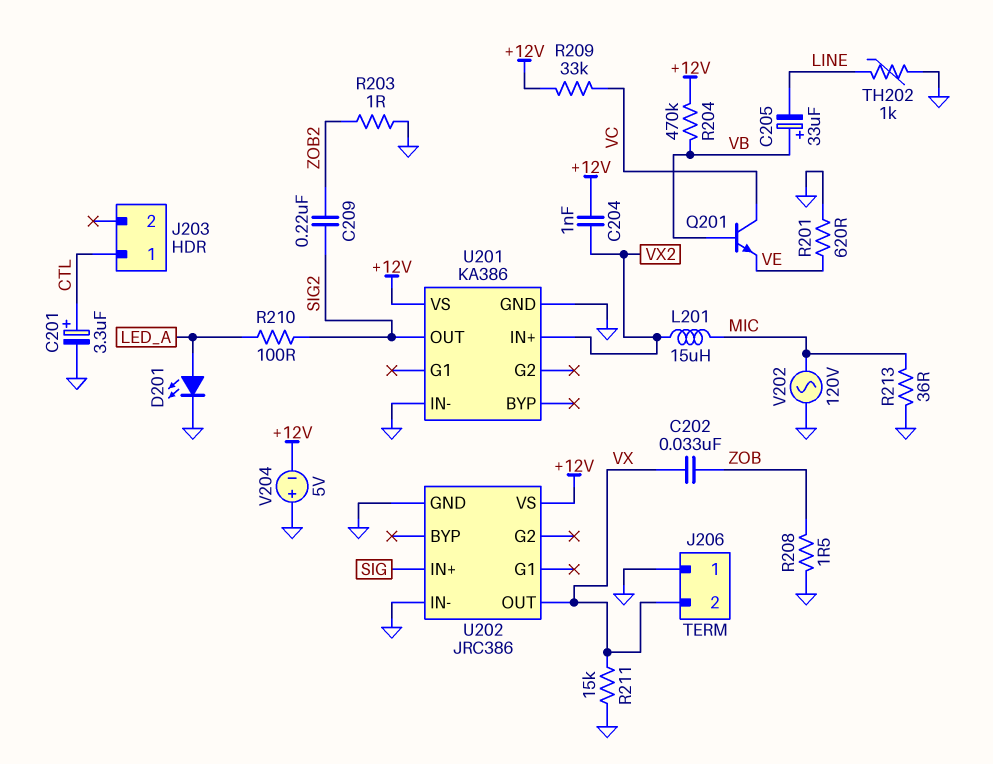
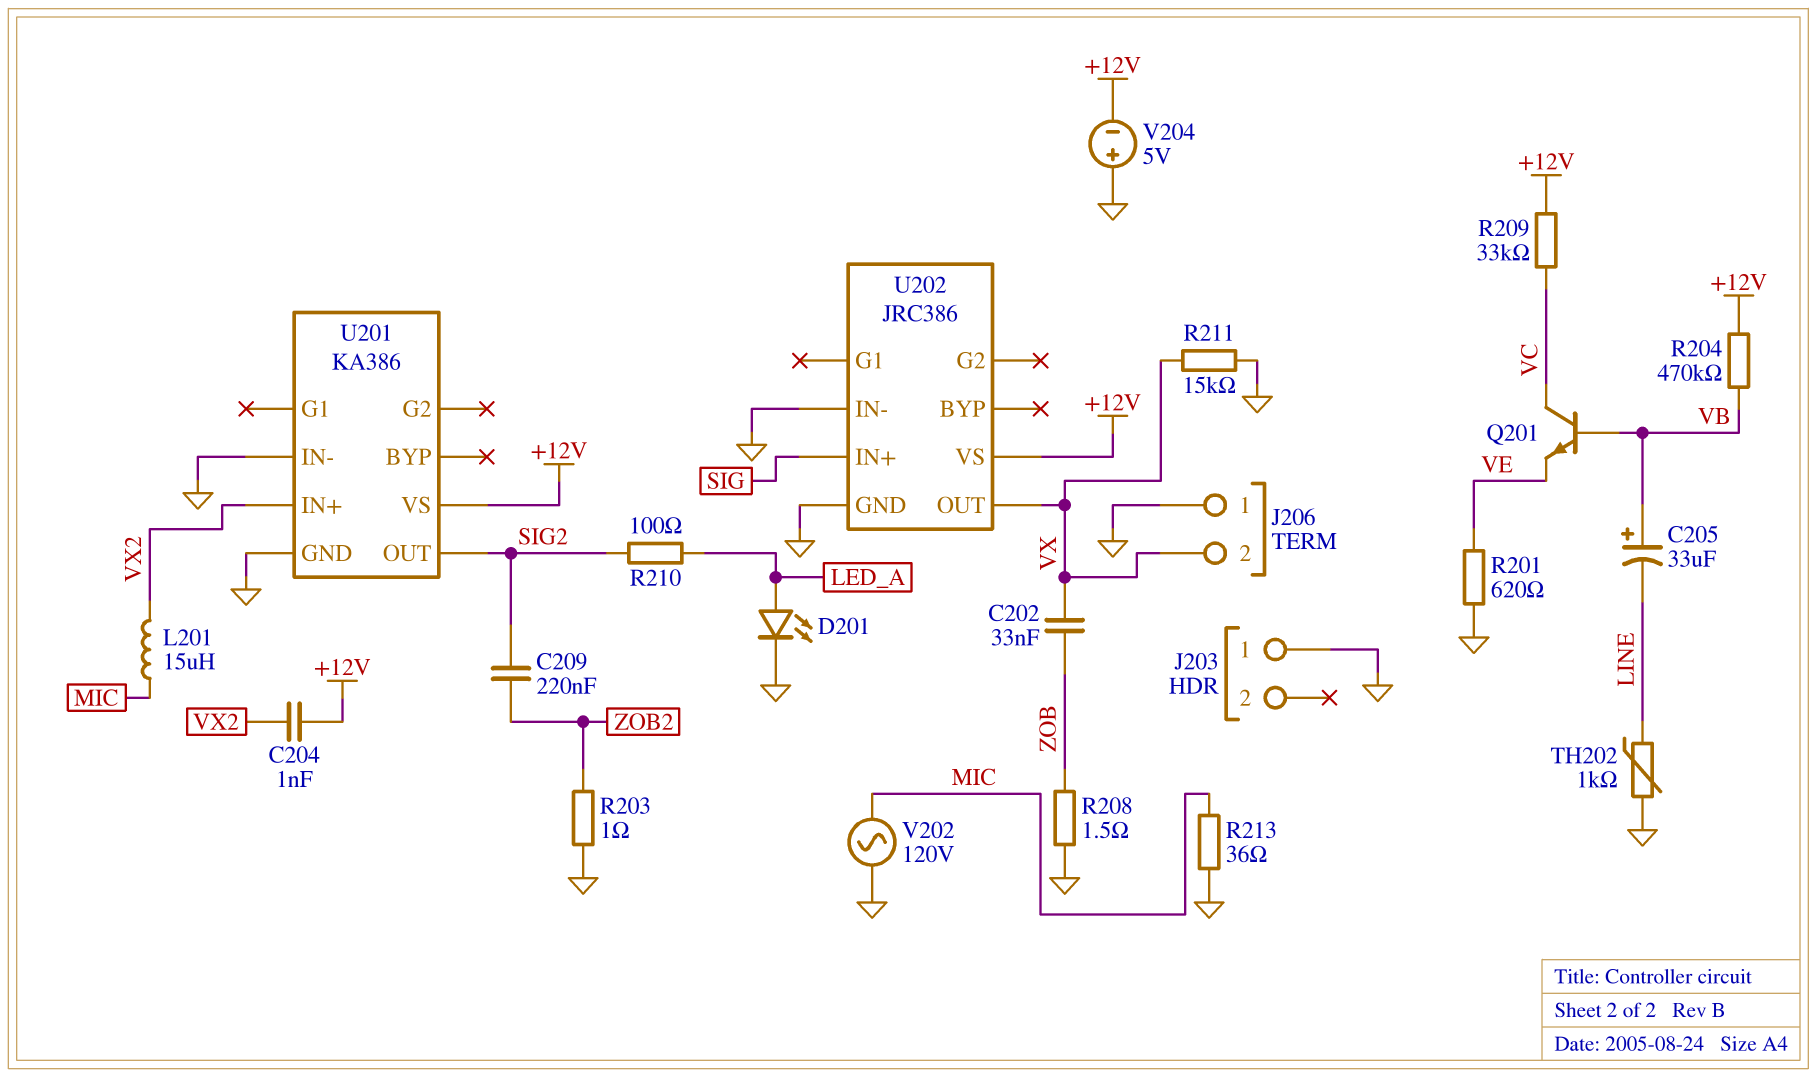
C201: 3.3uF (plus CTL, minus GND) -> none
J203 pin 1: CTL -> GND

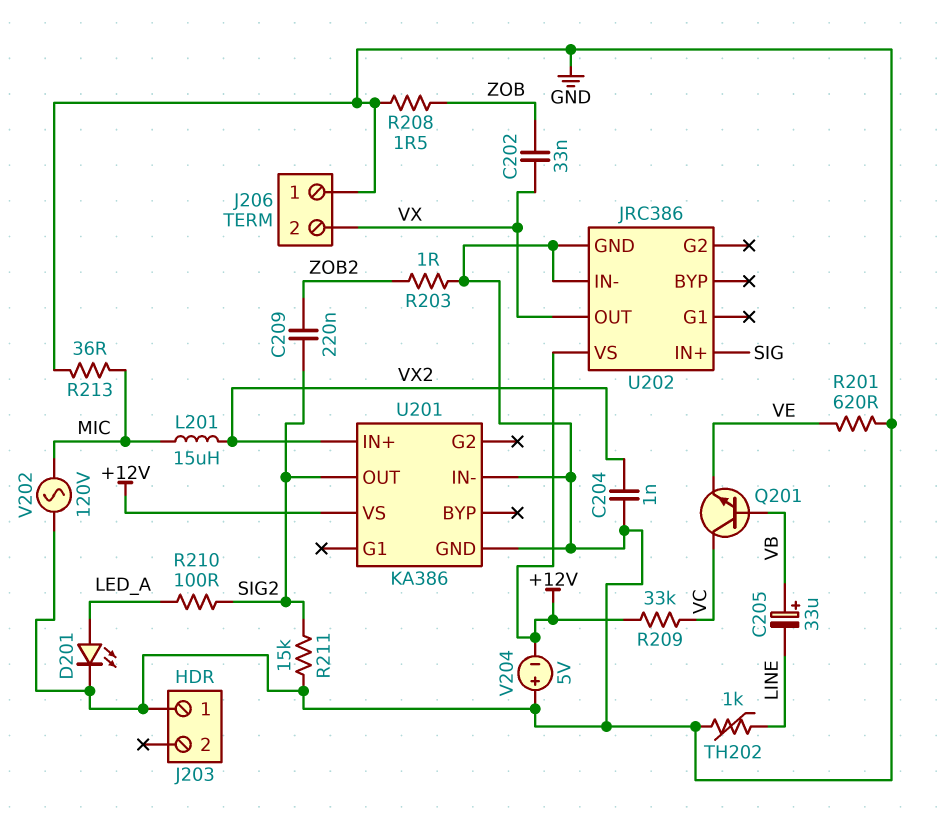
C204: 1nF (+12V, VX2) -> 1nF (GND, VX2)
R204: 470k (+12V, VB) -> none
R211: 15k (GND, VX) -> 15k (GND, SIG2)

